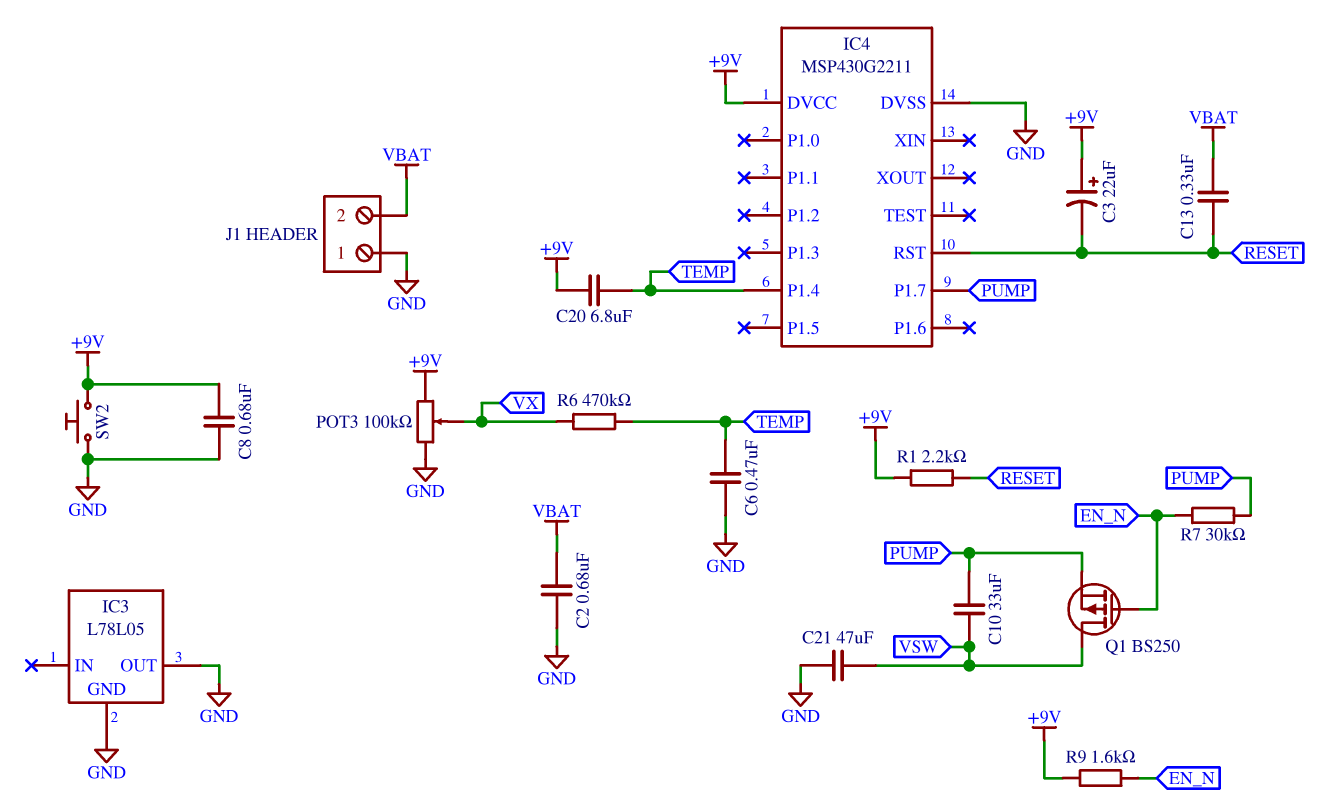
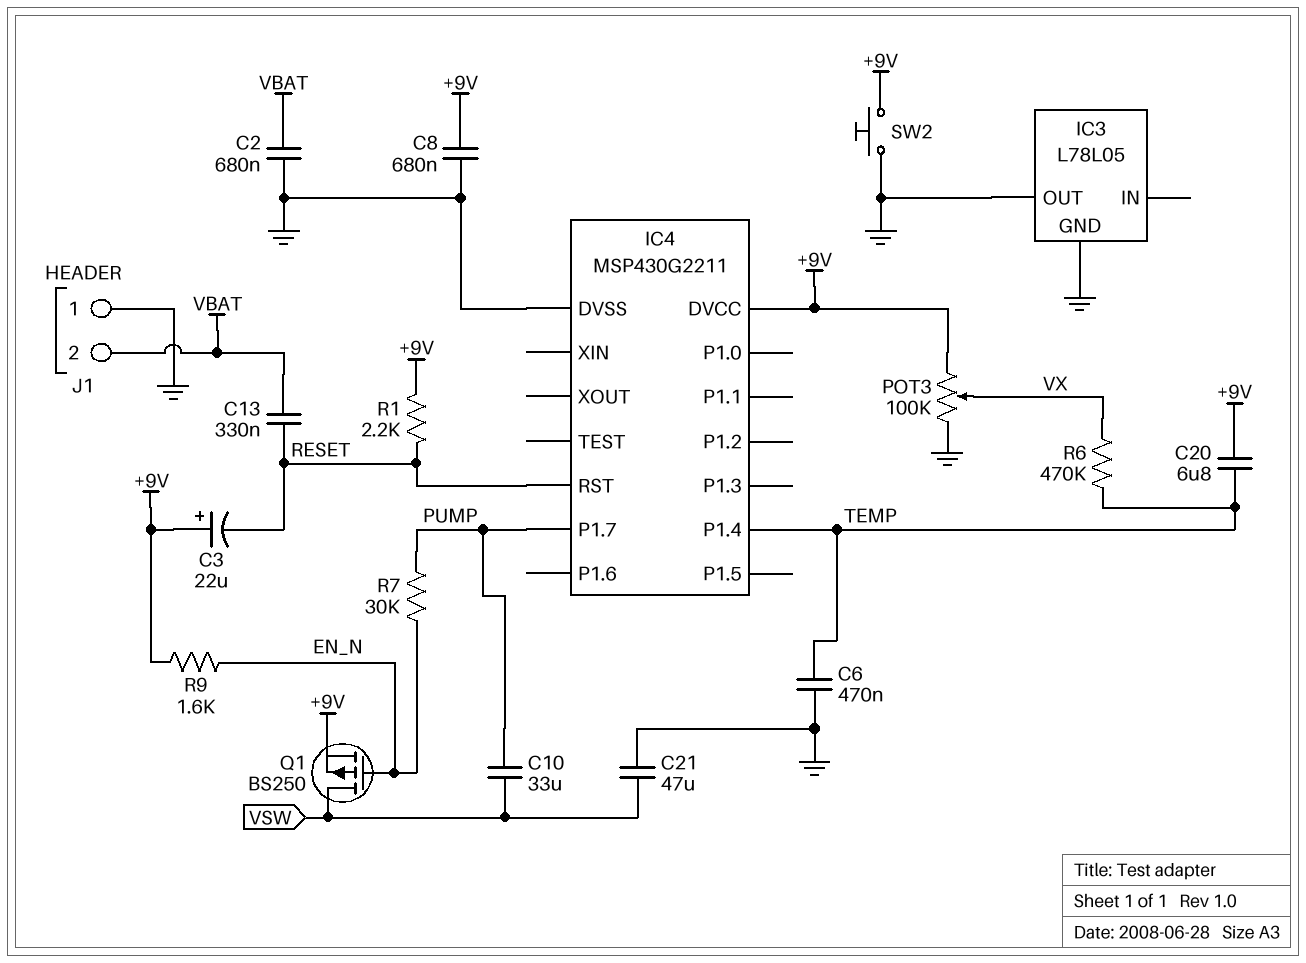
Q1: PMOS BS250 (G EN_N, D VSW, S PUMP) -> PMOS BS250 (G EN_N, D VSW, S +9V)

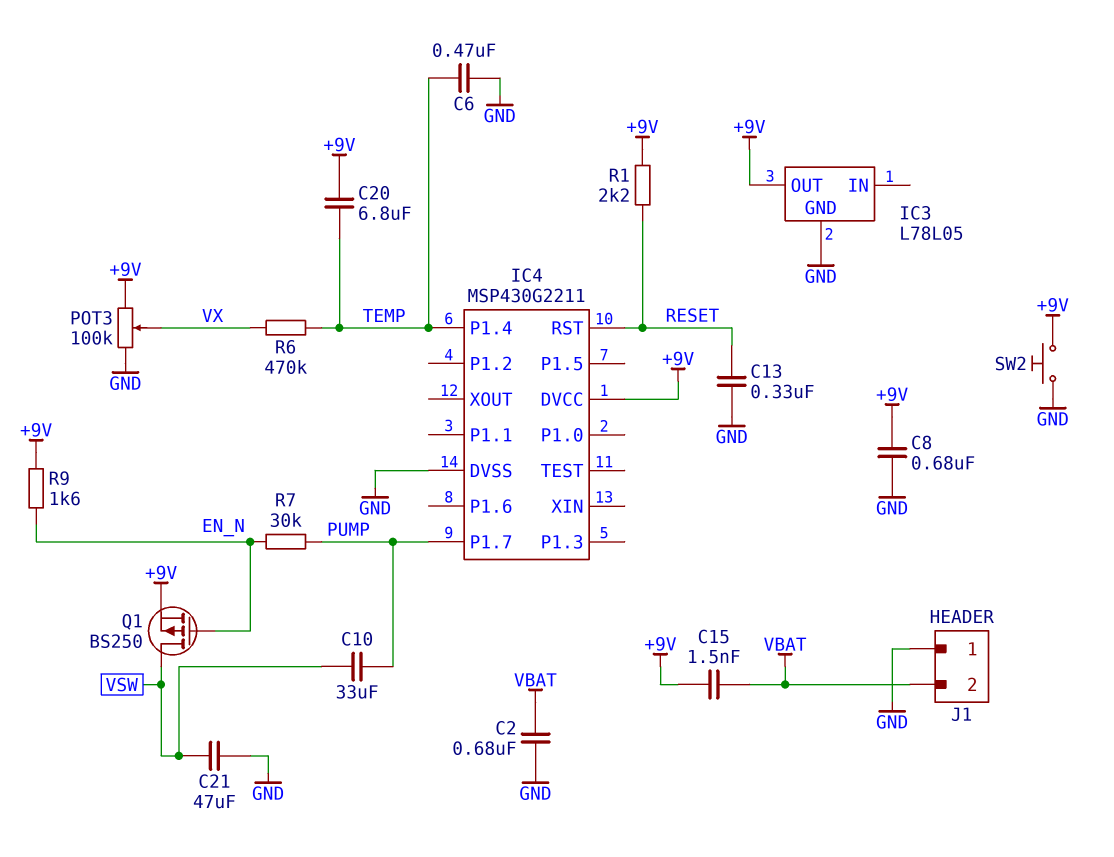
C3: 22uF (plus +9V, minus RESET) -> none
C13: 330nF (RESET, VBAT) -> 330nF (GND, RESET)
C15: none -> 1.5nF (+9V, VBAT)
IC3 pin OUT: GND -> +9V

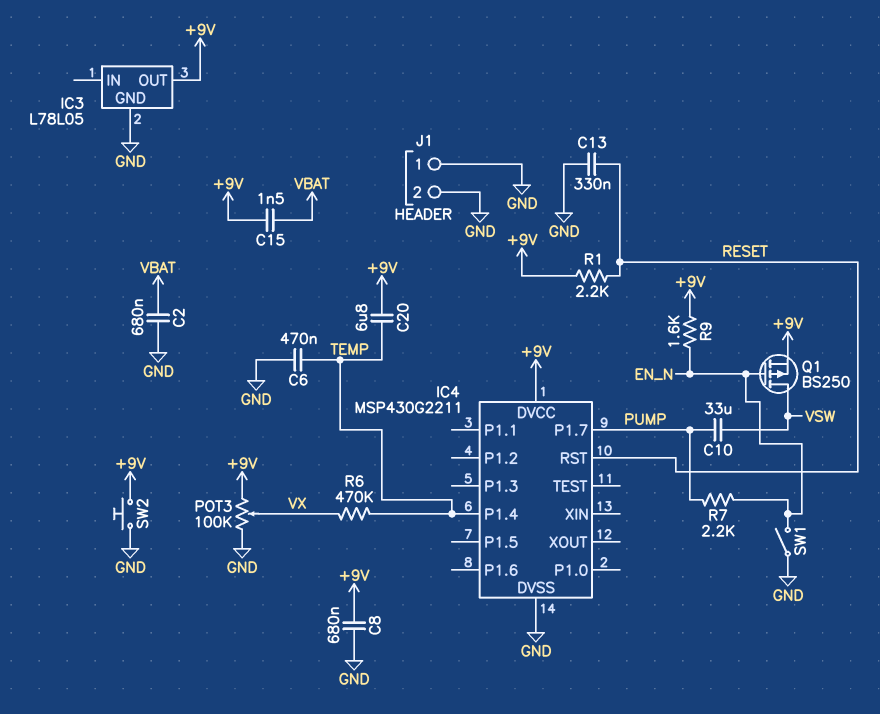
C21: 47uF (GND, VSW) -> none
J1 pin 2: VBAT -> GND
R7: 30k (EN_N, PUMP) -> 2.2k (EN_N, PUMP)
SW1: none -> switch (EN_N, GND)

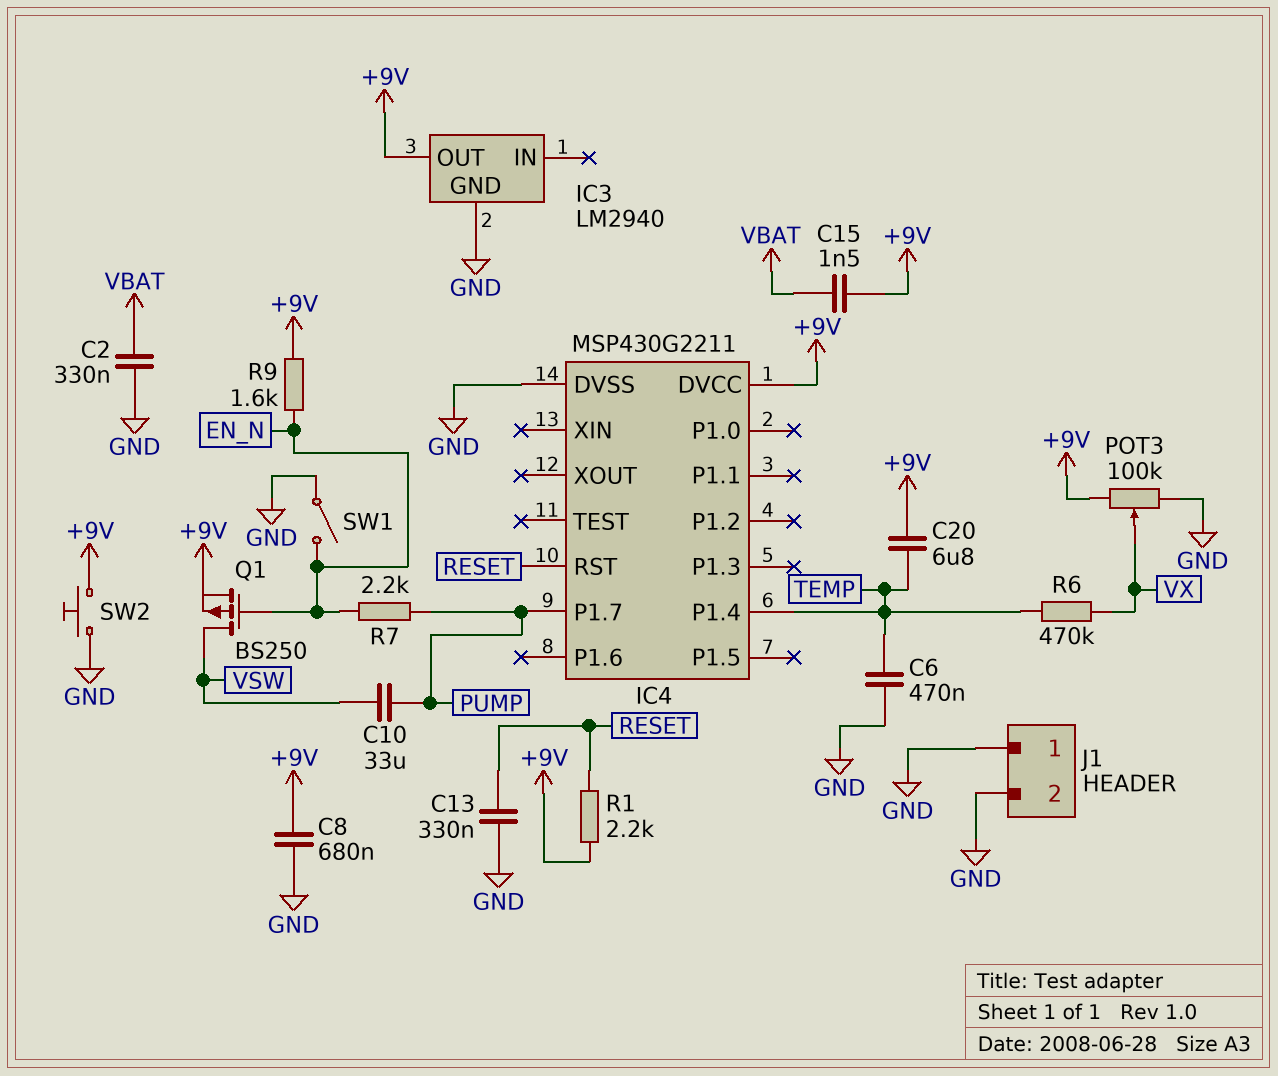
C2: 680nF (GND, VBAT) -> 330nF (GND, VBAT)
IC3: L78L05 -> LM2940

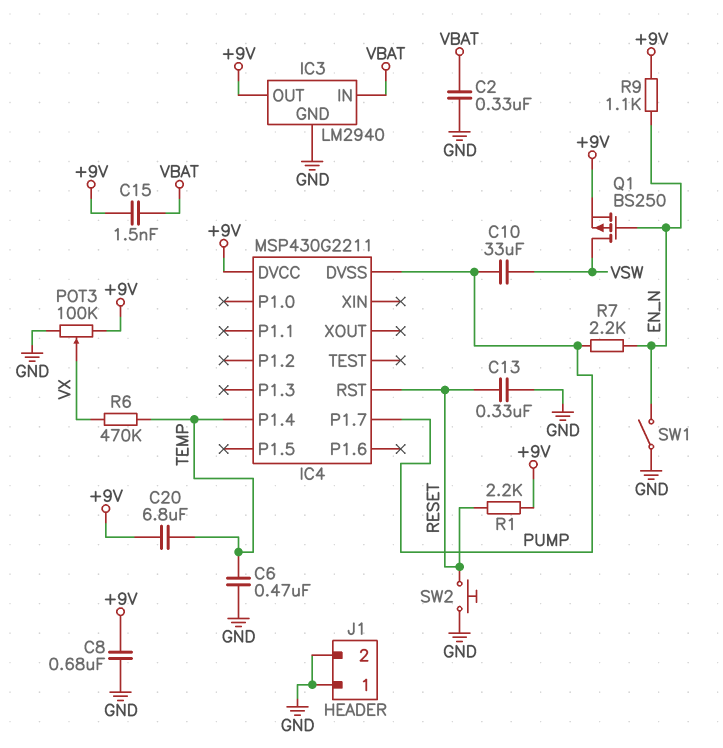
IC3 pin IN: none -> VBAT
IC4 pin DVSS: GND -> PUMP
R9: 1.6k (+9V, EN_N) -> 1.1k (+9V, EN_N)
SW2: button (+9V, GND) -> button (GND, RESET)

